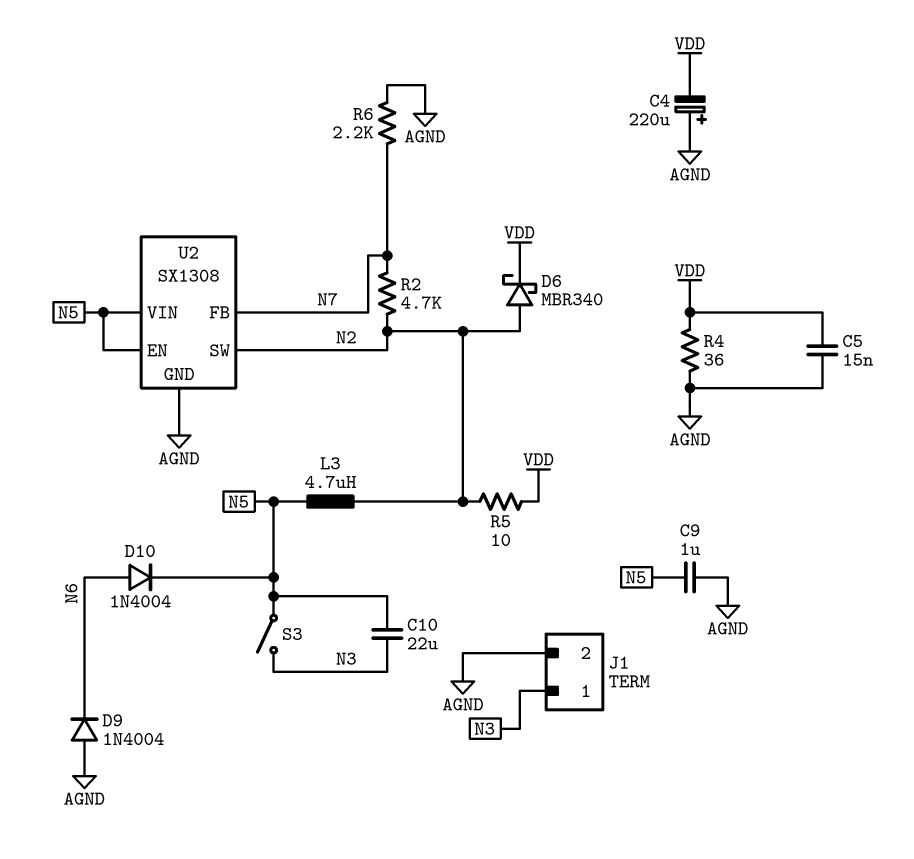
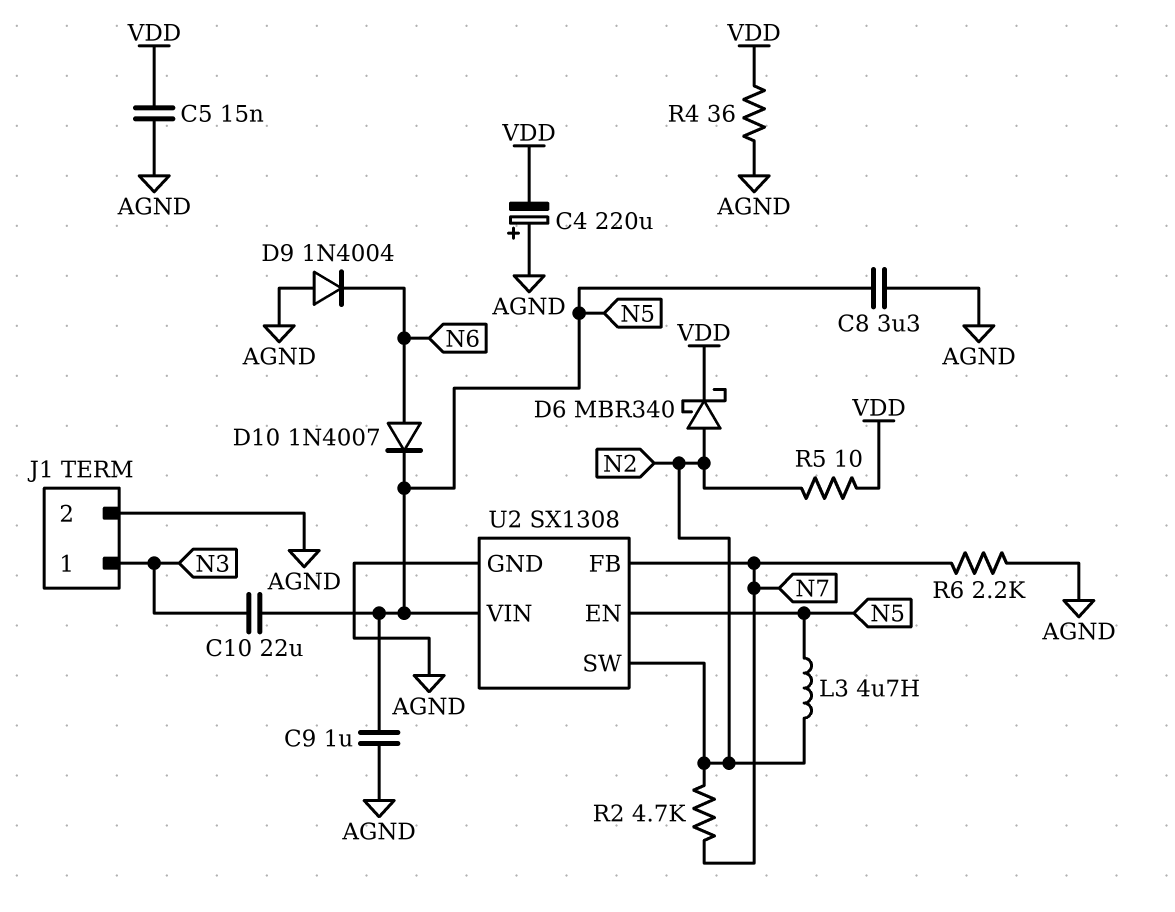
C8: none -> 3.3uF (AGND, N5)
D10: diode 1N4004 (A N6, K N5) -> diode 1N4007 (A N6, K N5)
S3: switch (N3, N5) -> none

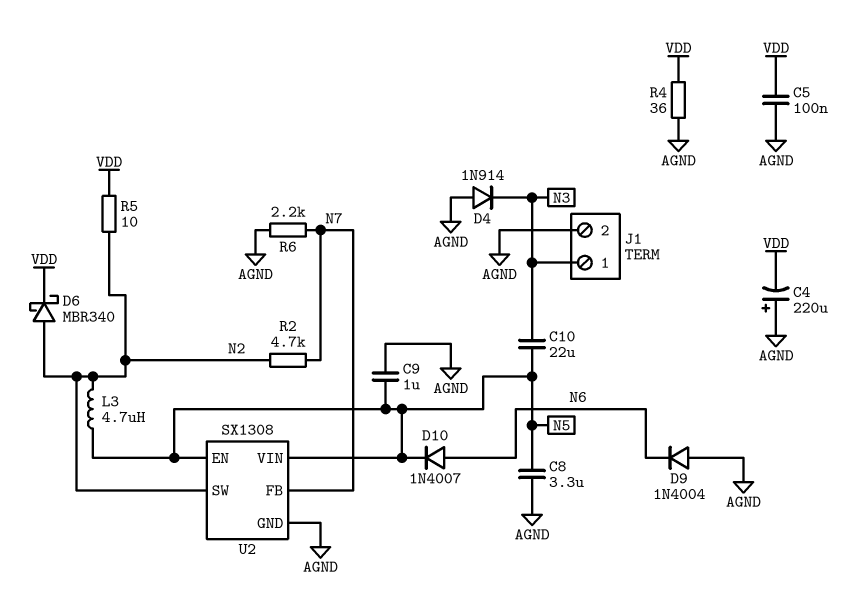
C5: 15nF (AGND, VDD) -> 100nF (AGND, VDD)
D4: none -> diode 1N914 (A AGND, K N3)

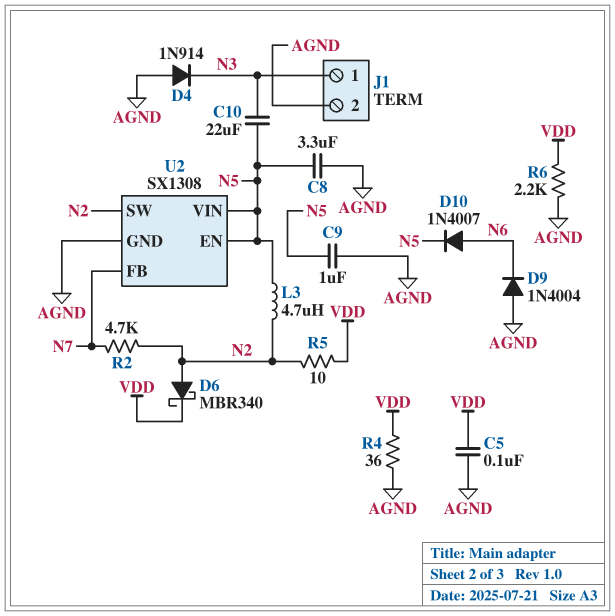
C4: 220uF (plus AGND, minus VDD) -> none
R6: 2.2k (AGND, N7) -> 2.2k (AGND, VDD)

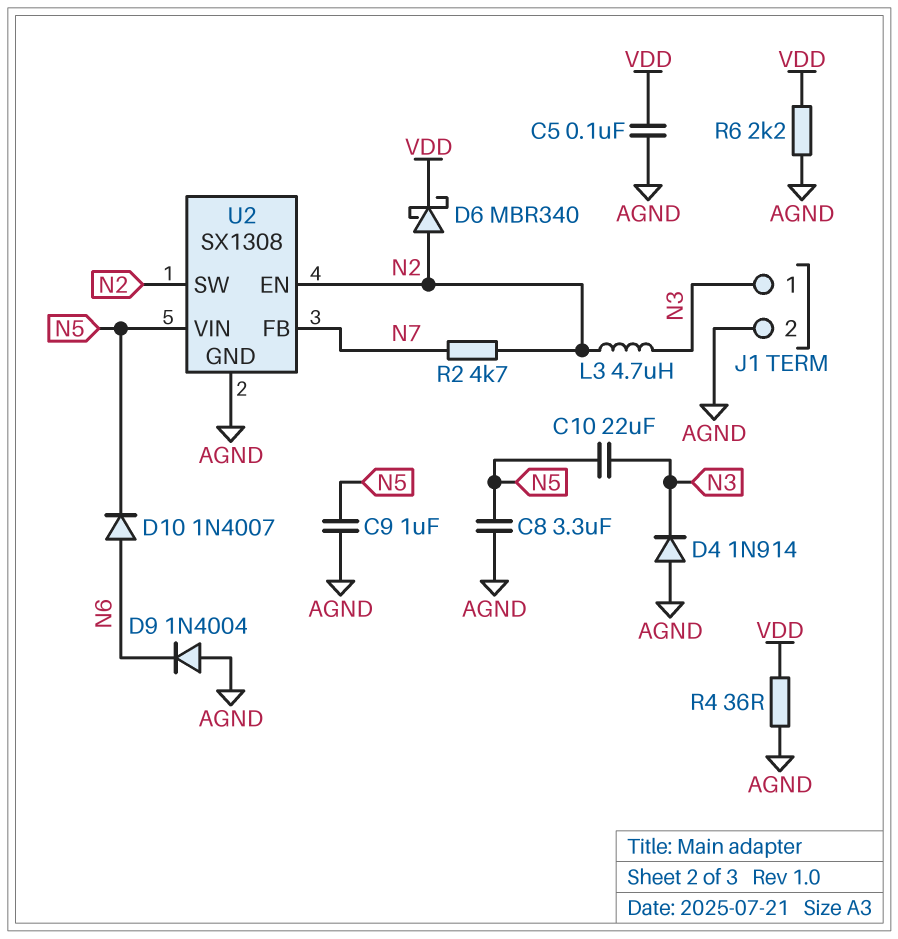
L3: 4.7uH (N2, N5) -> 4.7uH (N2, N3)
R5: 10 (N2, VDD) -> none
U2 pin EN: N5 -> N2

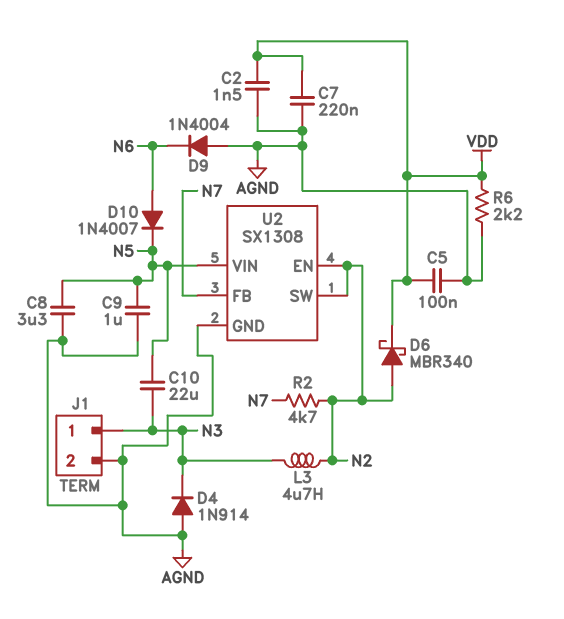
C2: none -> 1.5nF (AGND, VDD)
C7: none -> 220nF (AGND, VDD)
R4: 36 (AGND, VDD) -> none

